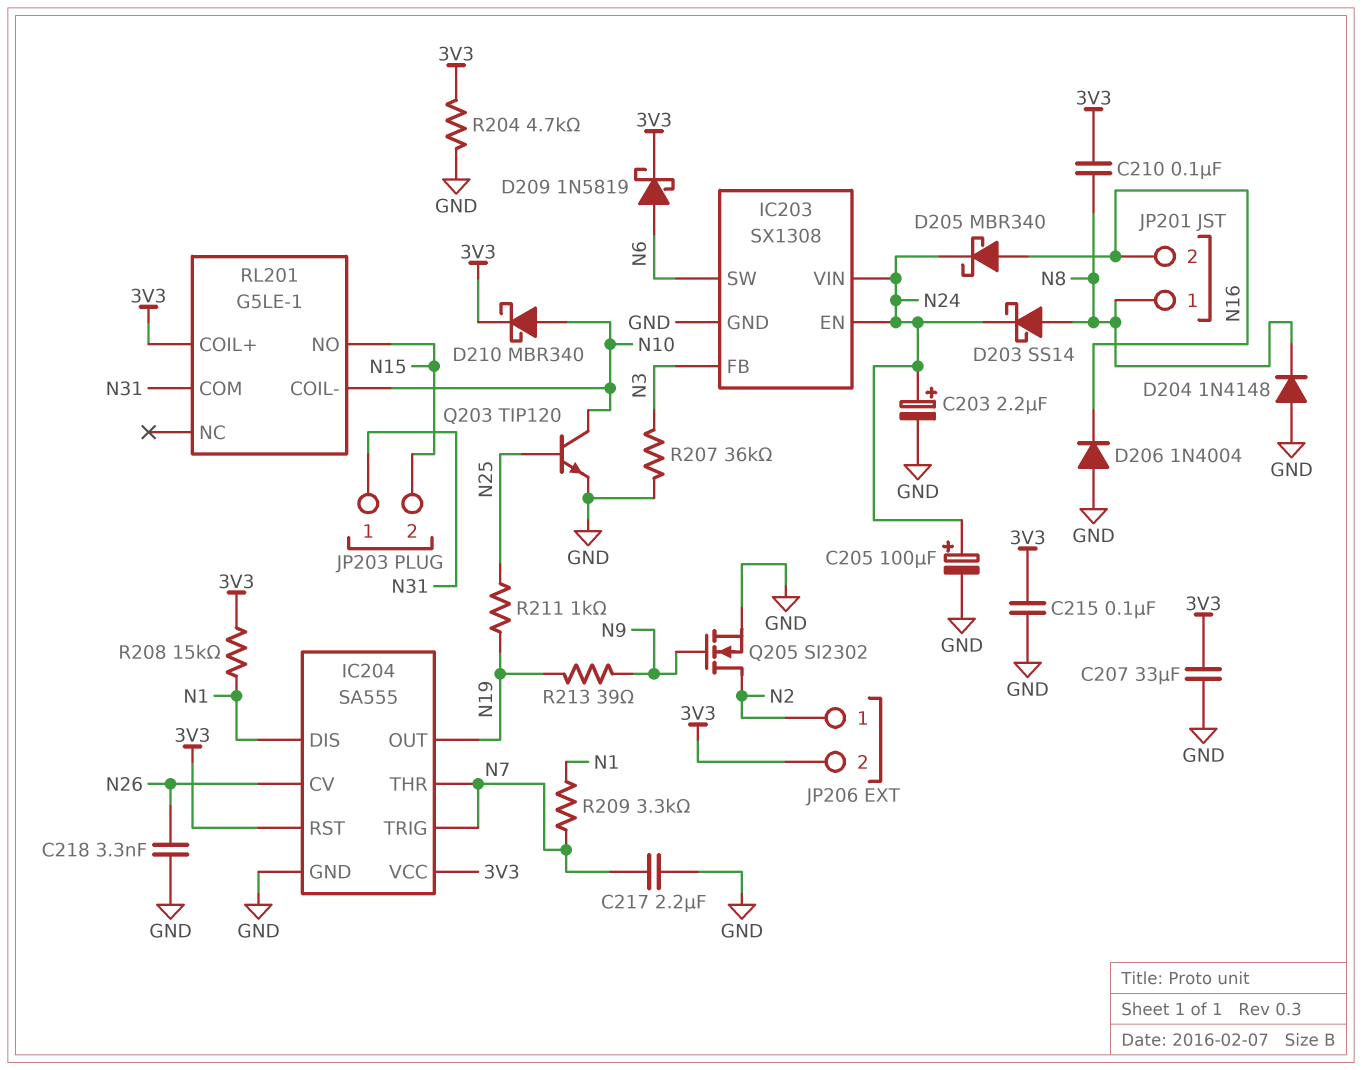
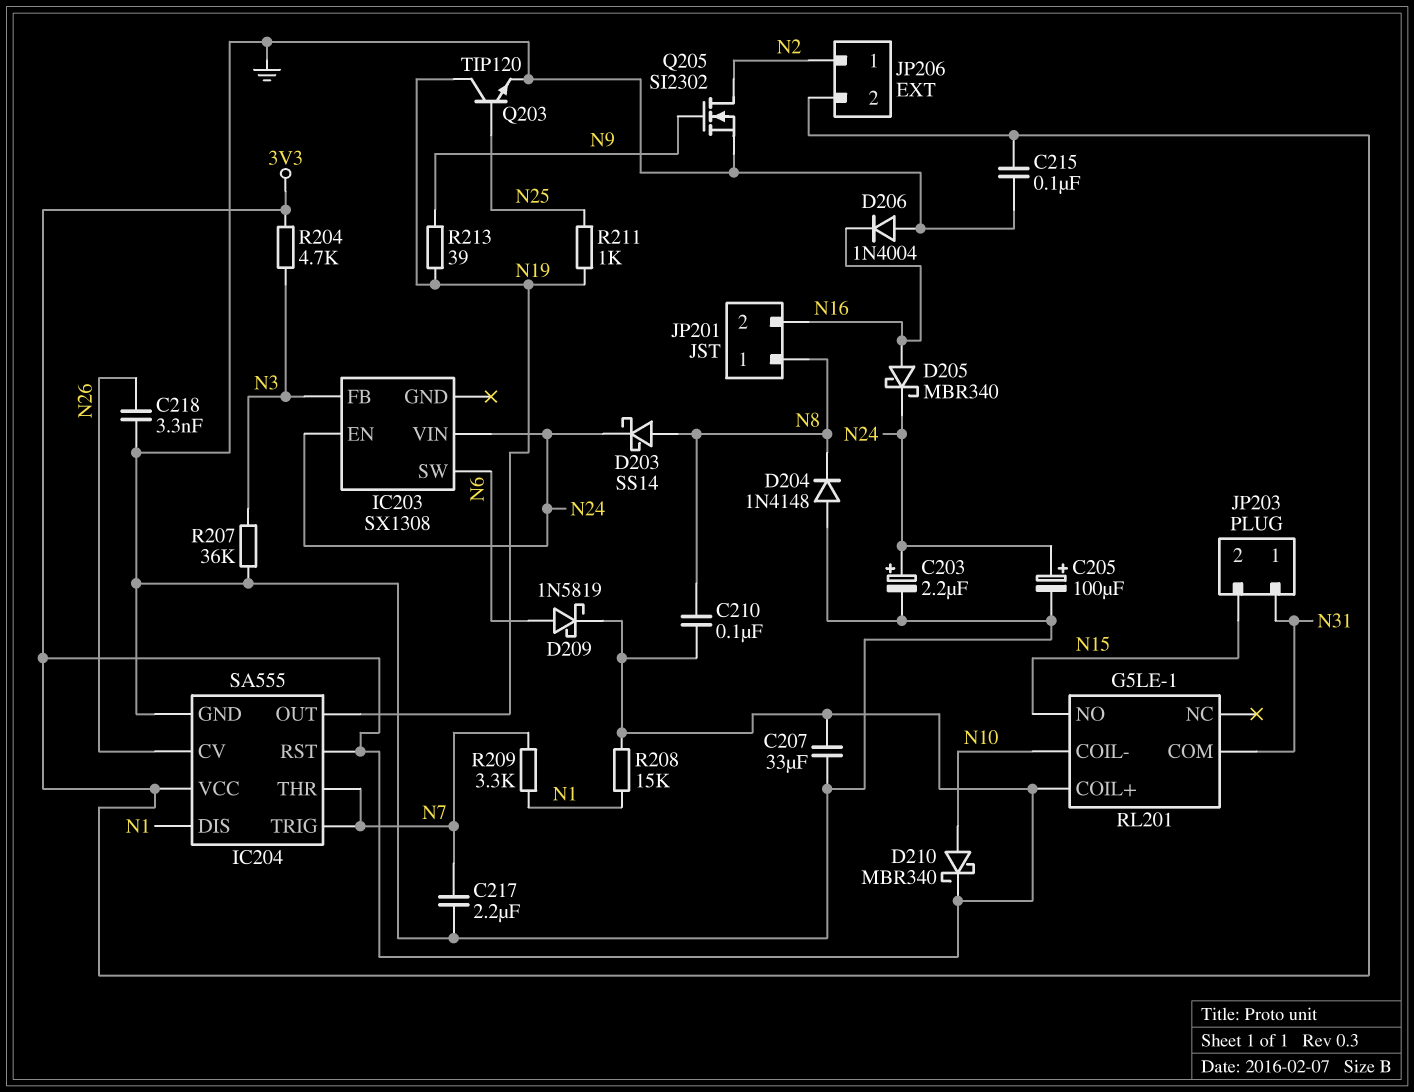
IC203 pin GND: GND -> none
Q203: NPN TIP120 (B N25, C N10, E GND) -> NPN TIP120 (B N25, C N19, E GND)
R204: 4.7k (3V3, GND) -> 4.7k (3V3, N3)

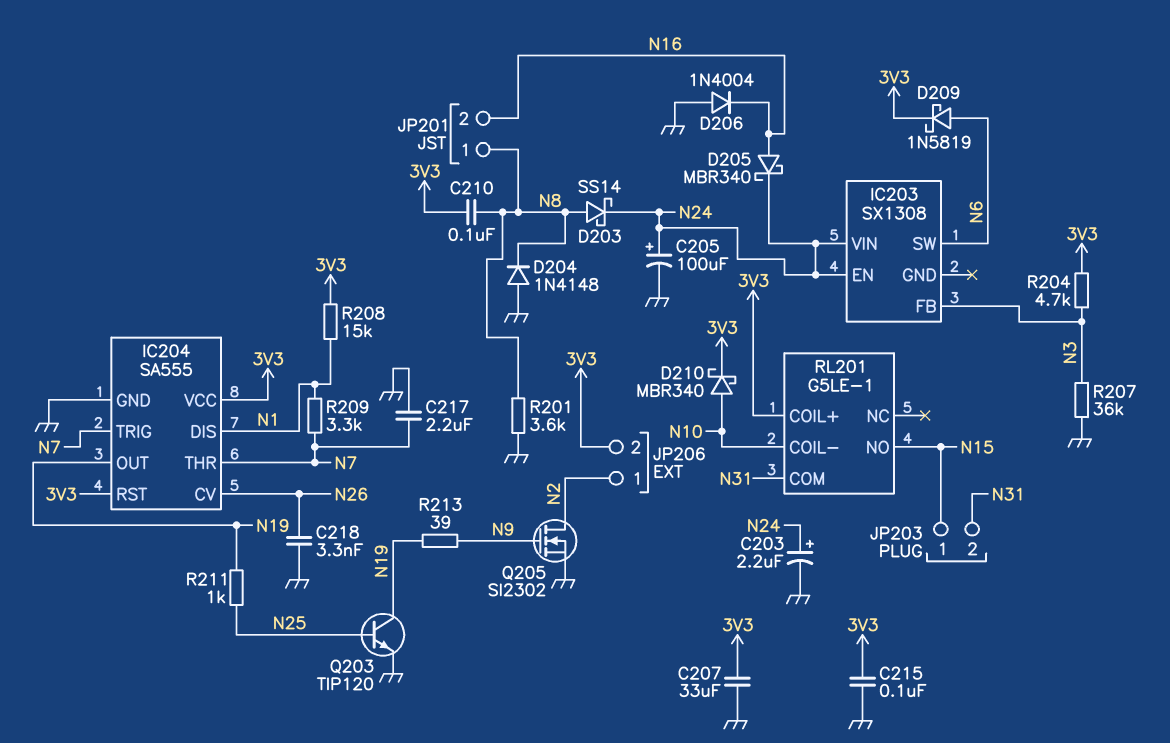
JP203 pin 1: N31 -> N15
JP203 pin 2: N15 -> N31
R201: none -> 3.6k (GND, N8)

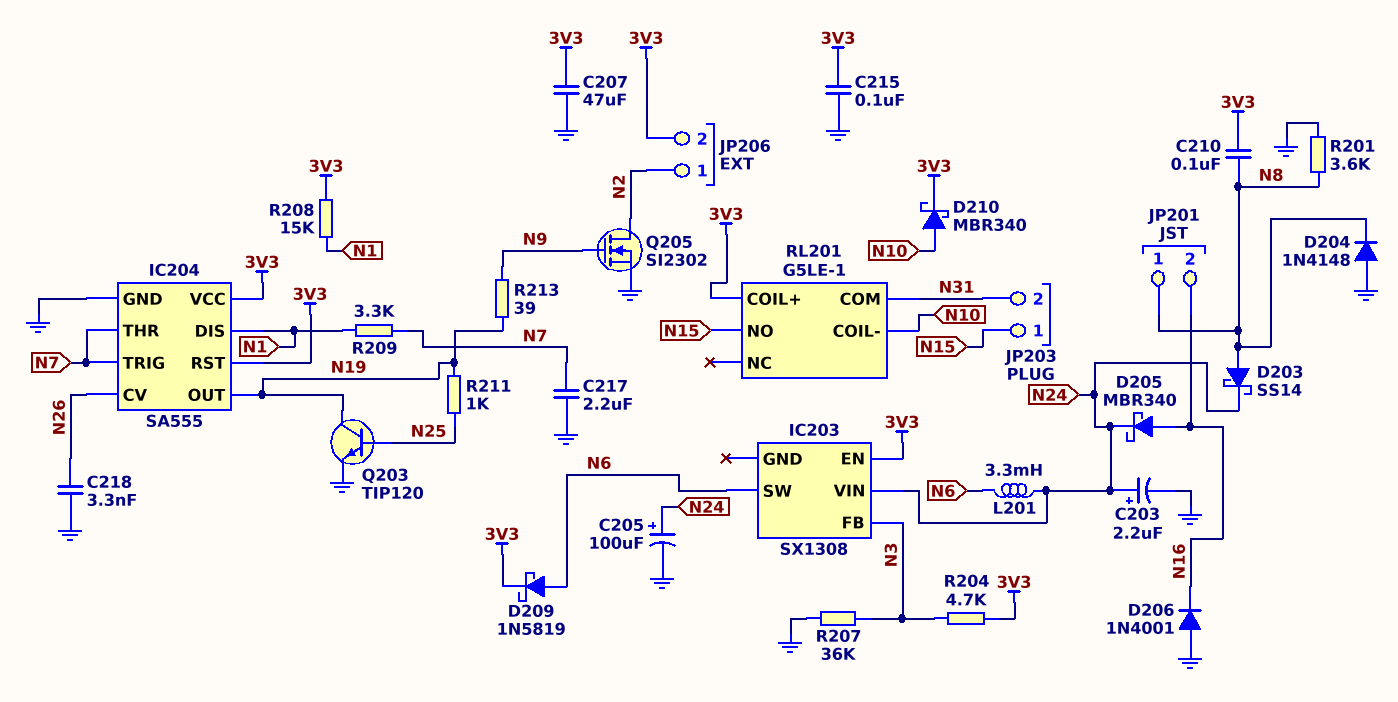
C207: 33uF (3V3, GND) -> 47uF (3V3, GND)
D206: diode 1N4004 (A GND, K N16) -> diode 1N4001 (A GND, K N16)
IC203 pin EN: N24 -> 3V3
L201: none -> 3.3mH (N6, N24)

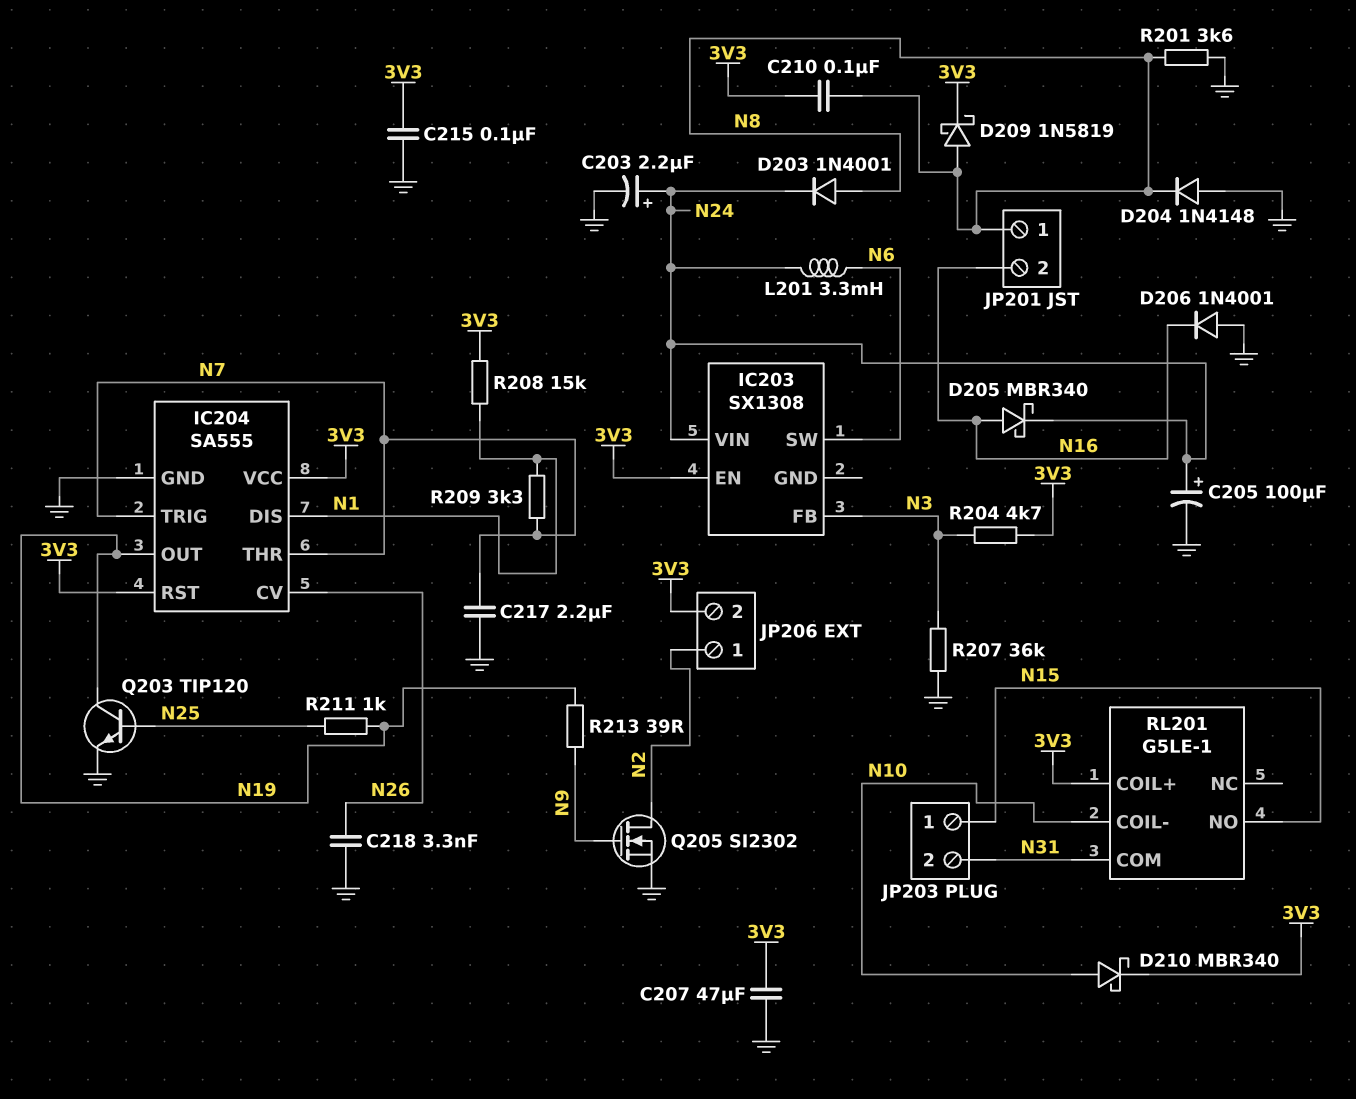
D203: schottky SS14 (A N8, K N24) -> diode 1N4001 (A N8, K N24)
D209: schottky 1N5819 (A N6, K 3V3) -> schottky 1N5819 (A N8, K 3V3)

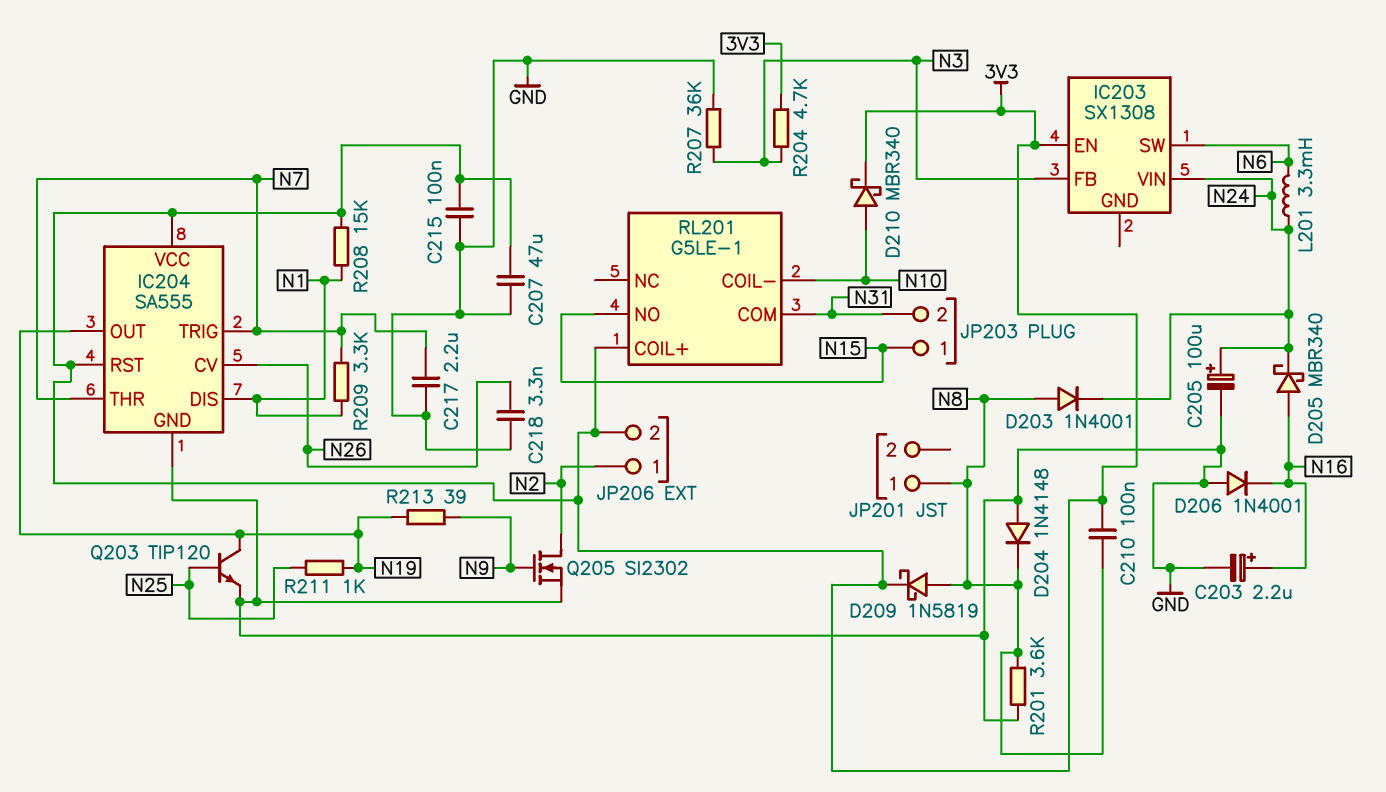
C203: 2.2uF (plus N24, minus GND) -> 2.2uF (plus N16, minus GND)
JP201 pin 2: N16 -> none

